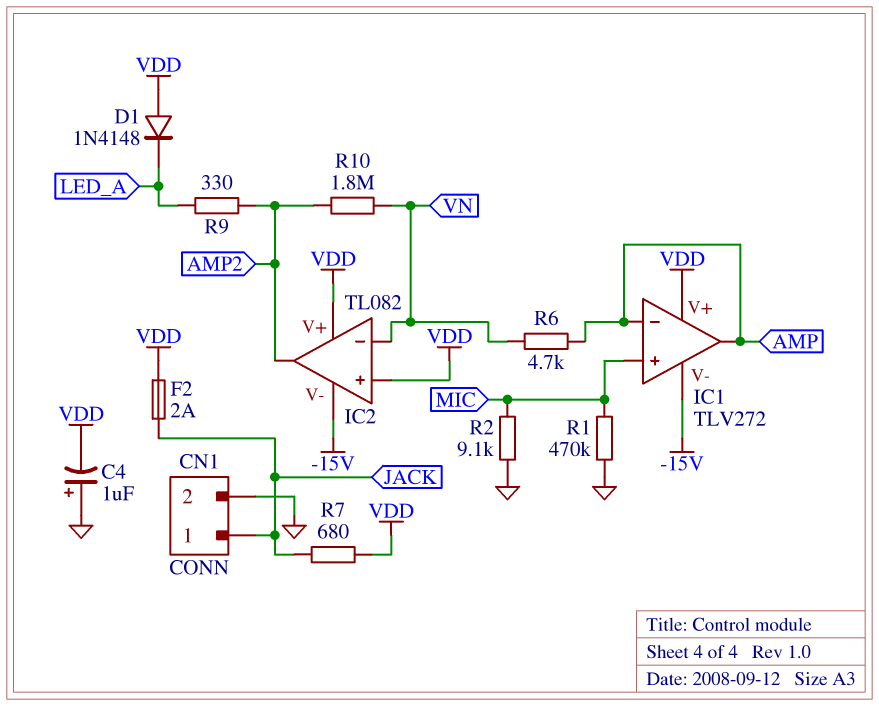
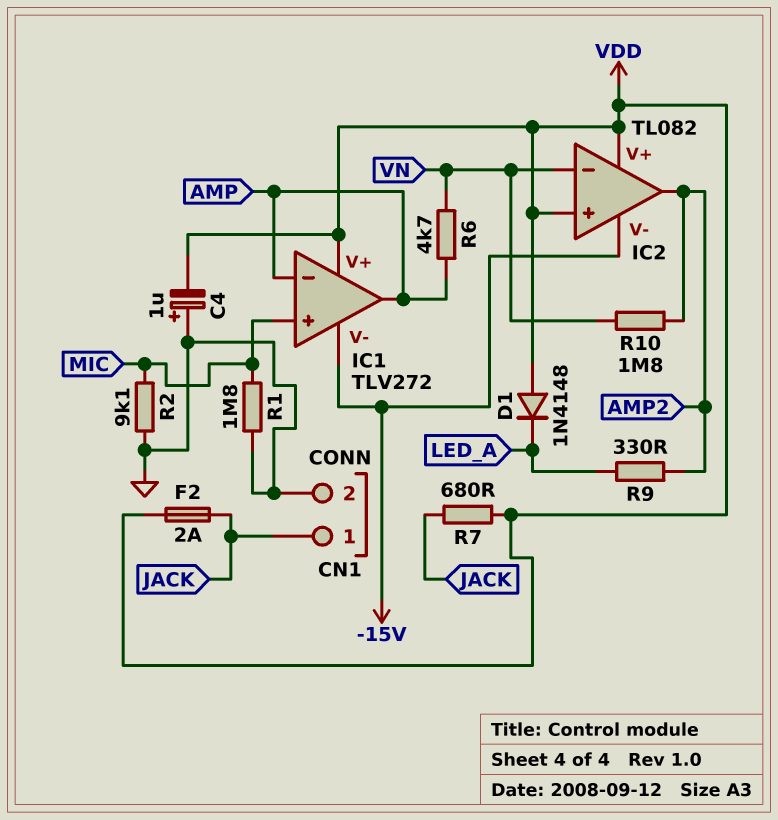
R1: 470k (GND, MIC) -> 1.8M (GND, MIC)

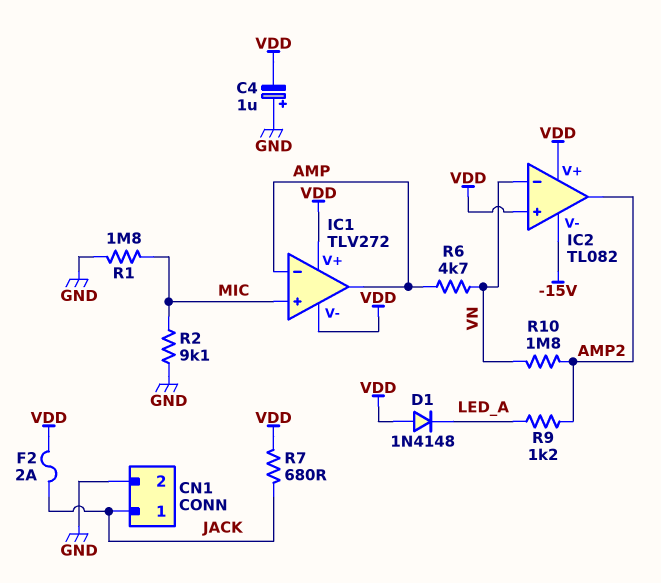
IC1 pin V-: -15V -> VDD
R9: 330 (AMP2, LED_A) -> 1.2k (AMP2, LED_A)

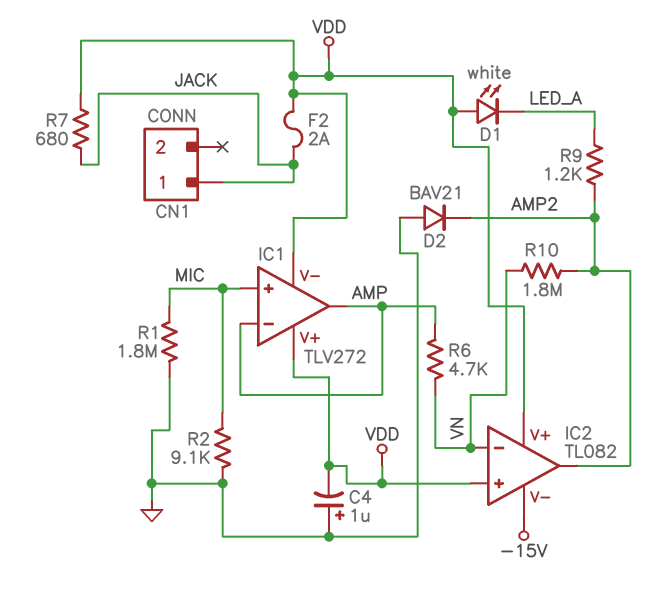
CN1 pin 2: GND -> none
D1: diode 1N4148 (A VDD, K LED_A) -> LED white (A VDD, K LED_A)
D2: none -> diode BAV21 (A GND, K AMP2)

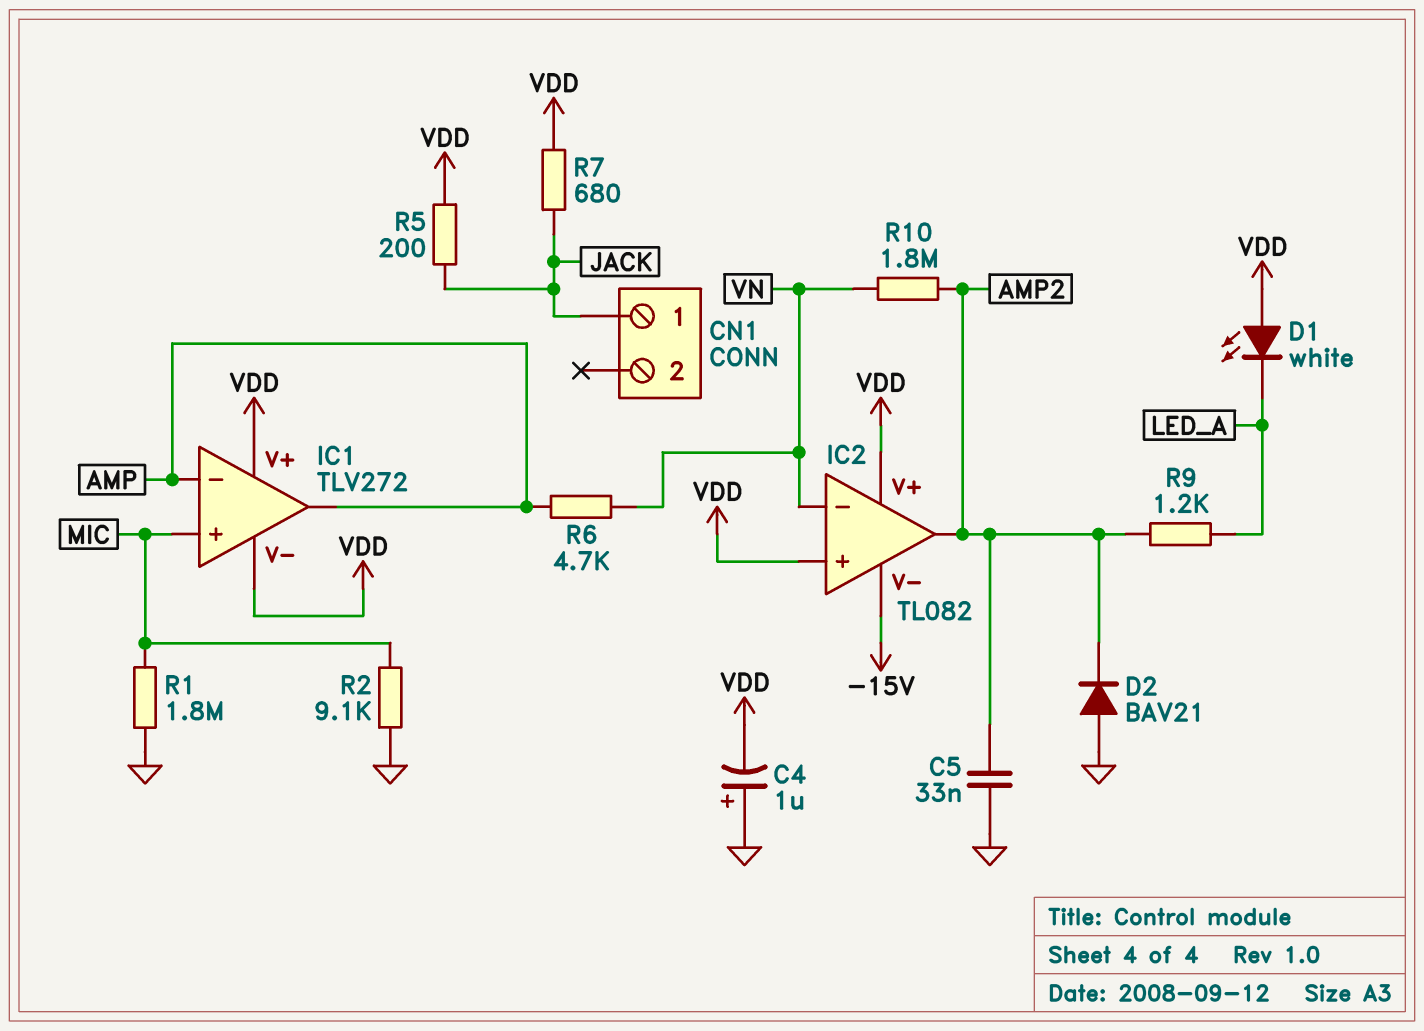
C5: none -> 33nF (AMP2, GND)
F2: 2A (JACK, VDD) -> none
R5: none -> 200 (JACK, VDD)

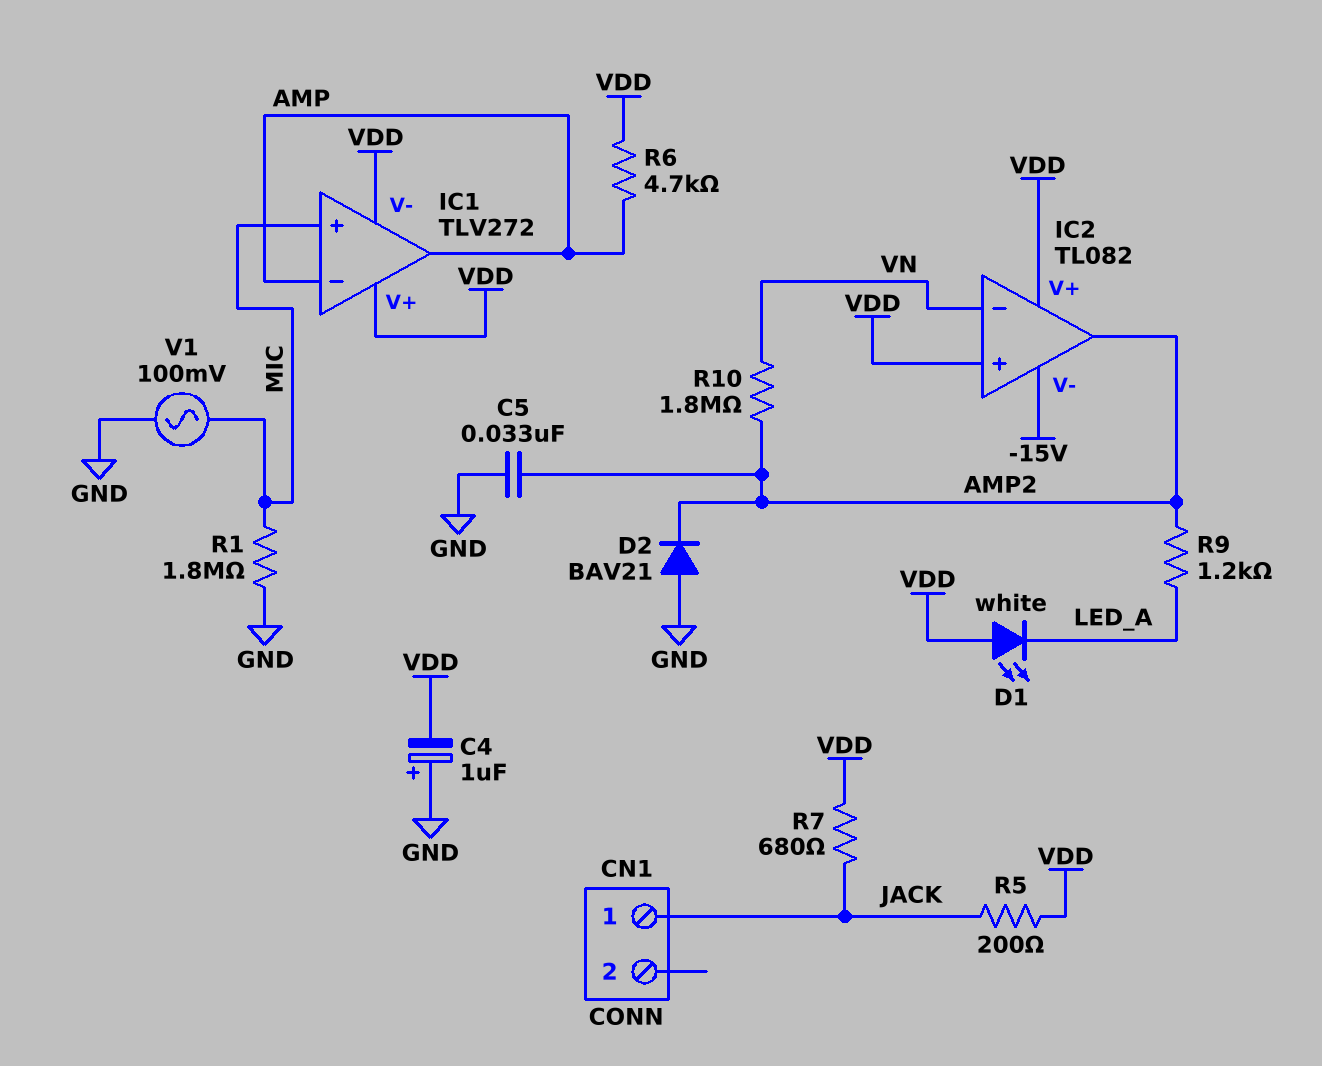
R2: 9.1k (GND, MIC) -> none
R6: 4.7k (AMP, VN) -> 4.7k (AMP, VDD)
V1: none -> AC 100mV (GND, MIC)

